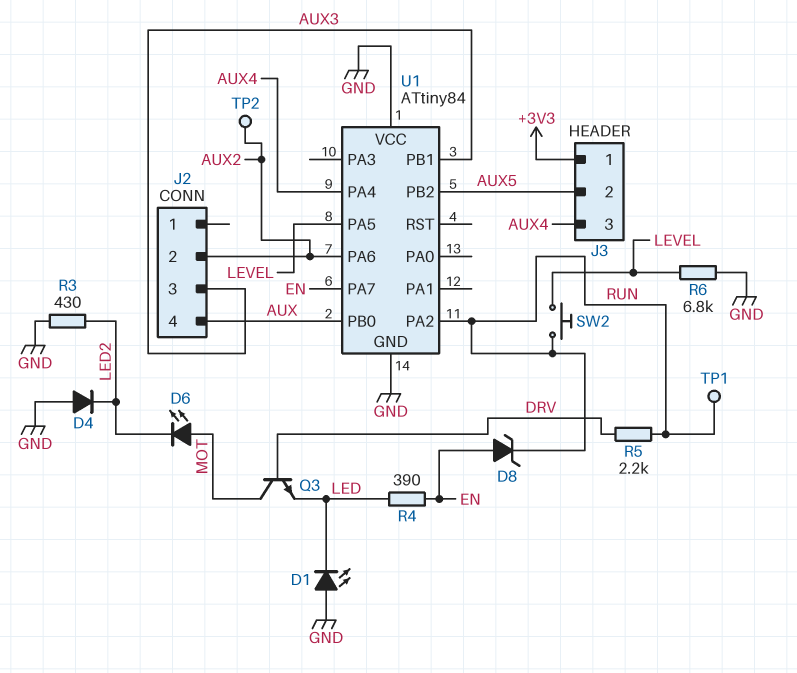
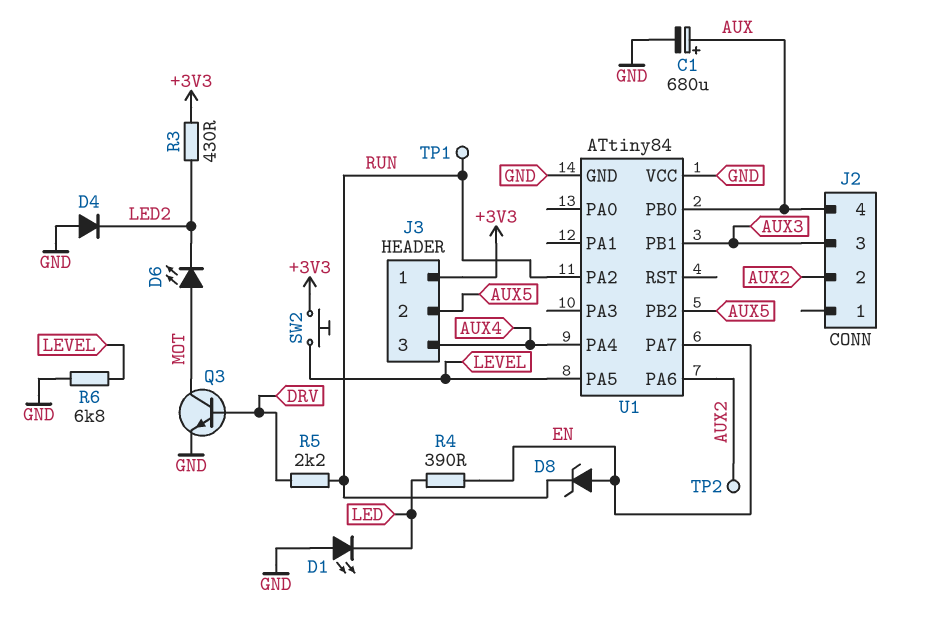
C1: none -> 680uF (plus AUX, minus GND)
Q3: NPN (B DRV, C MOT, E LED) -> NPN (B DRV, C MOT, E GND)
R3: 430 (GND, LED2) -> 430 (+3V3, LED2)
SW2: button (LEVEL, RUN) -> button (+3V3, LEVEL)

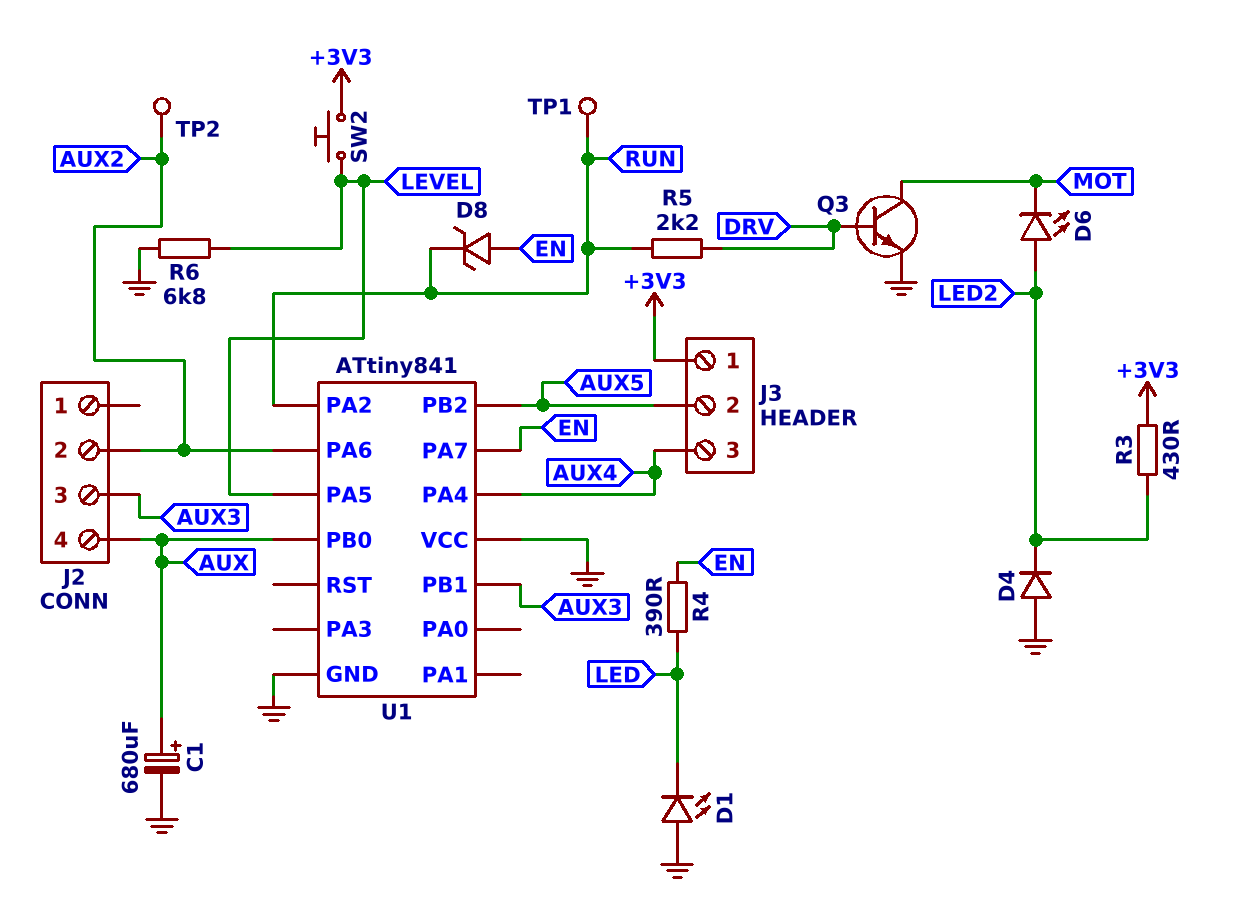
D6: LED (A MOT, K LED2) -> LED (A LED2, K MOT)
U1: ATtiny84 -> ATtiny841

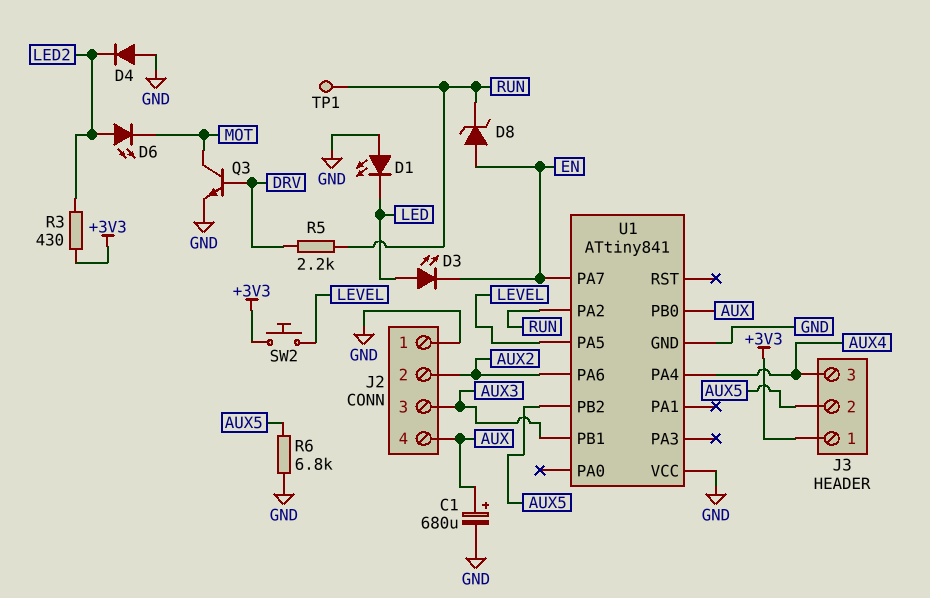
D3: none -> LED (A LED, K EN)
J2 pin 1: none -> GND
R4: 390 (EN, LED) -> none
R6: 6.8k (GND, LEVEL) -> 6.8k (AUX5, GND)
TP2: test point (AUX2) -> none

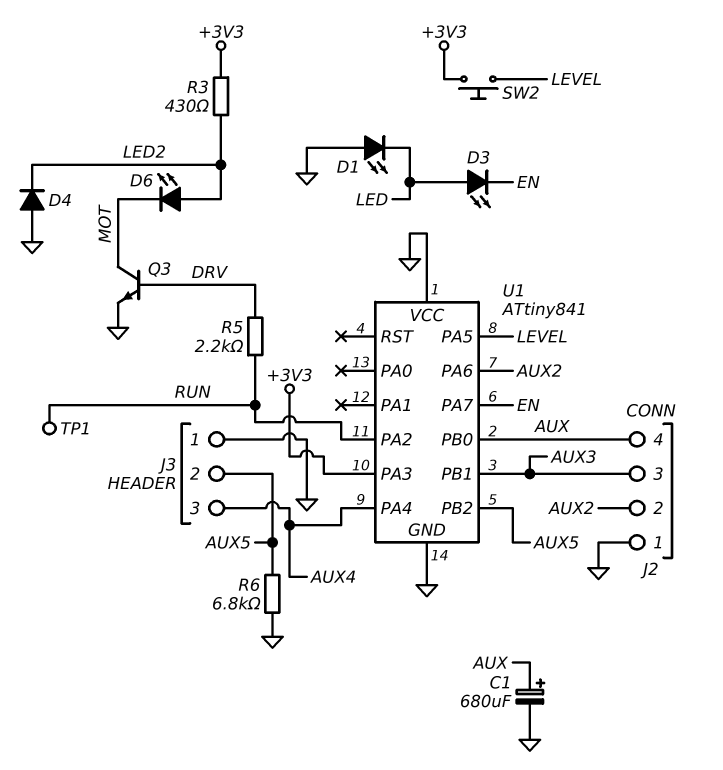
D8: zener (A EN, K RUN) -> none
J3 pin 1: +3V3 -> GND
U1 pin PA3: none -> +3V3

